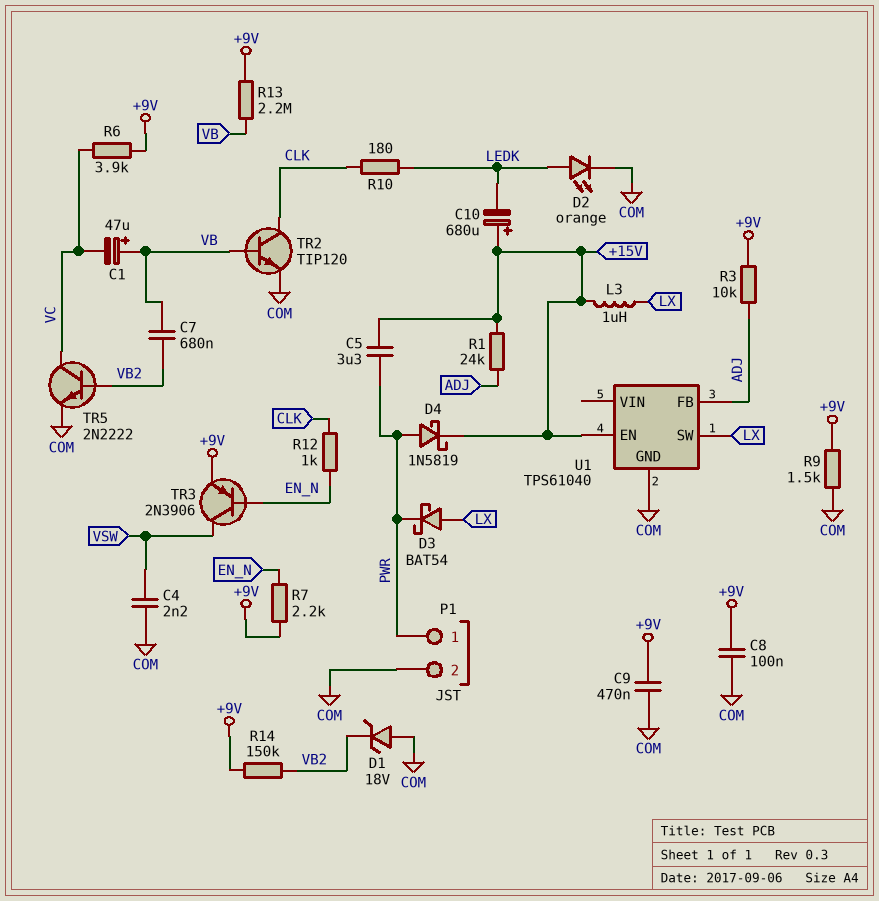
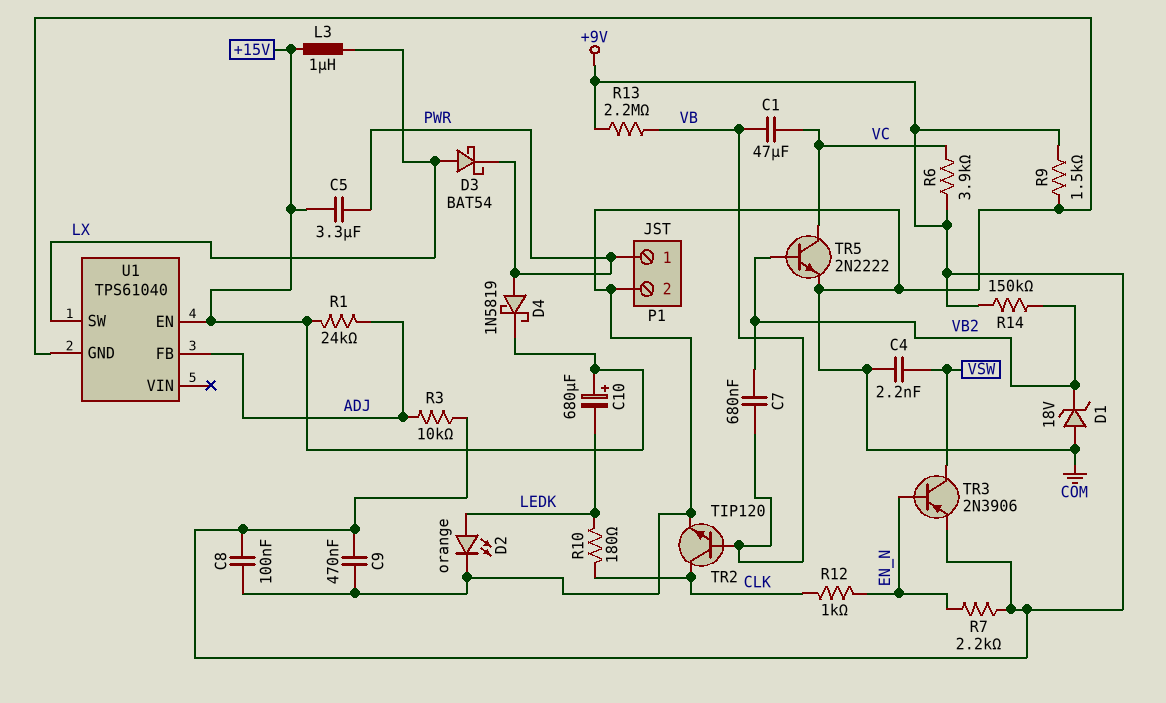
C1: 47uF (plus VB, minus VC) -> 47uF (VB, VC)

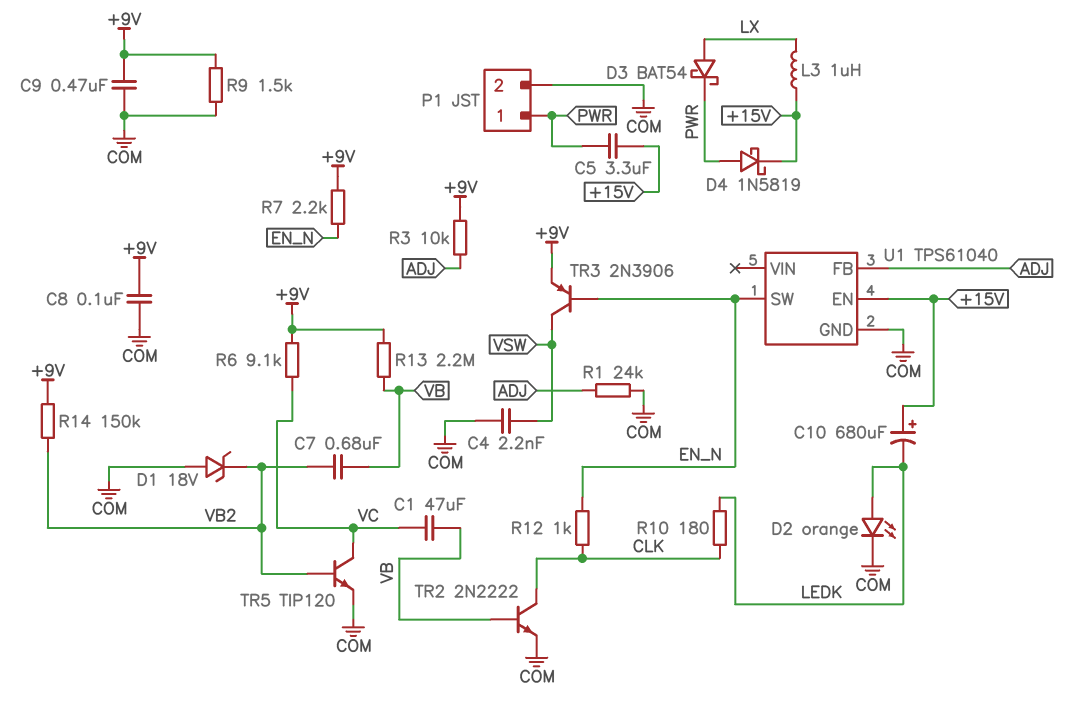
R1: 24k (+15V, ADJ) -> 24k (ADJ, COM)
R6: 3.9k (+9V, VC) -> 9.1k (+9V, VC)
TR2: NPN TIP120 (B VB, C CLK, E COM) -> NPN 2N2222 (B VB, C CLK, E COM)
TR5: NPN 2N2222 (B VB2, C VC, E COM) -> NPN TIP120 (B VB2, C VC, E COM)
U1 pin SW: LX -> EN_N

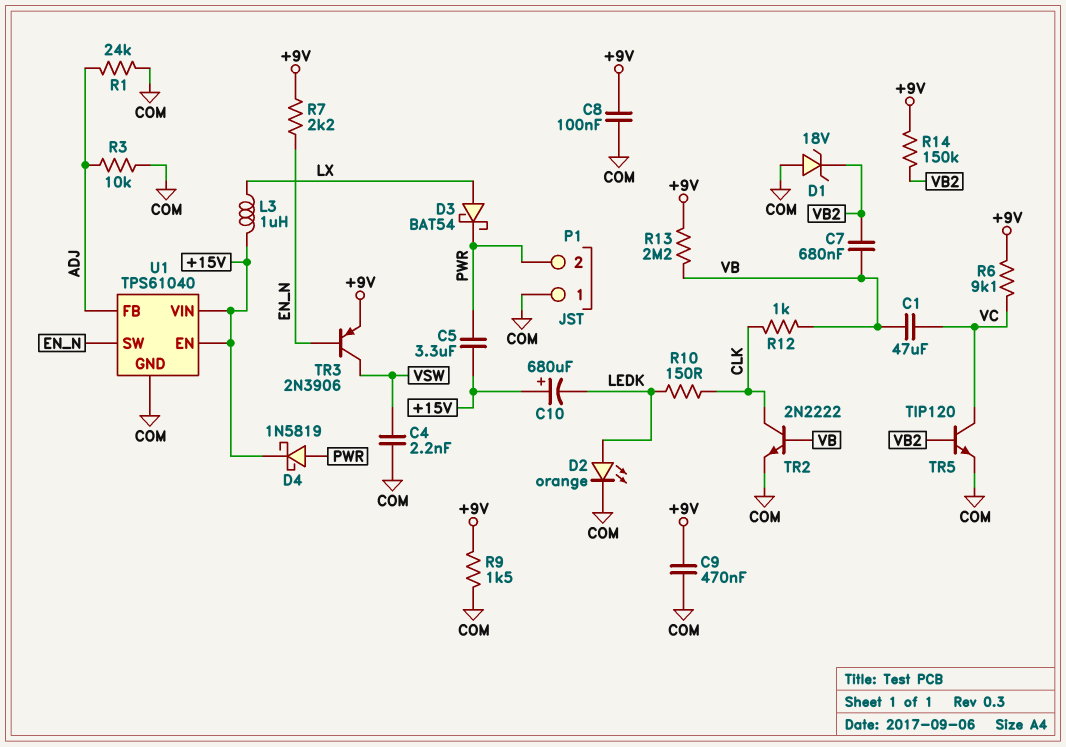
P1 pin 1: PWR -> COM
P1 pin 2: COM -> PWR
R3: 10k (+9V, ADJ) -> 10k (ADJ, COM)
R10: 180 (CLK, LEDK) -> 150 (CLK, LEDK)
R12: 1k (CLK, EN_N) -> 1k (CLK, VB)
U1 pin VIN: none -> +15V

